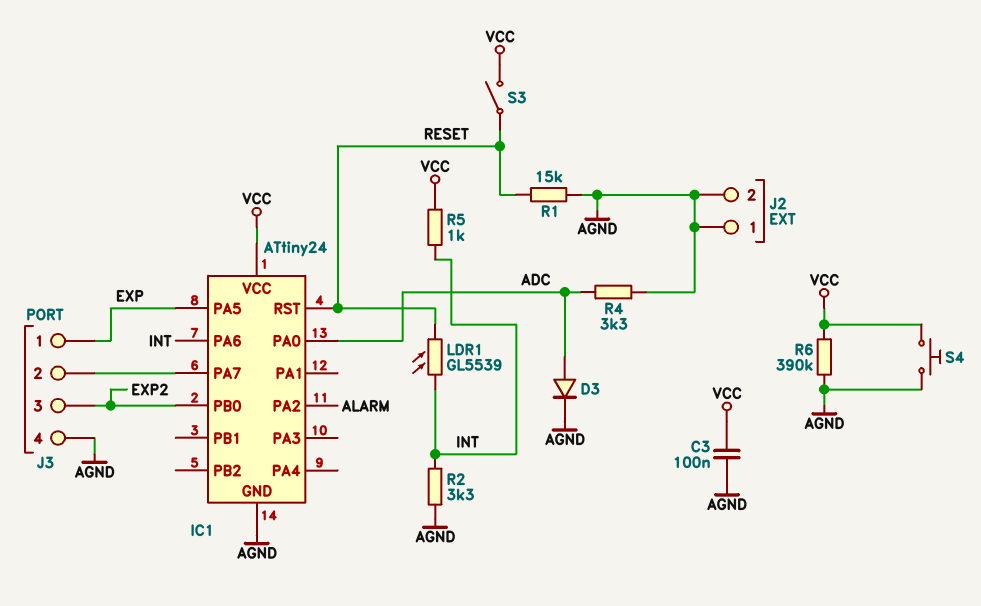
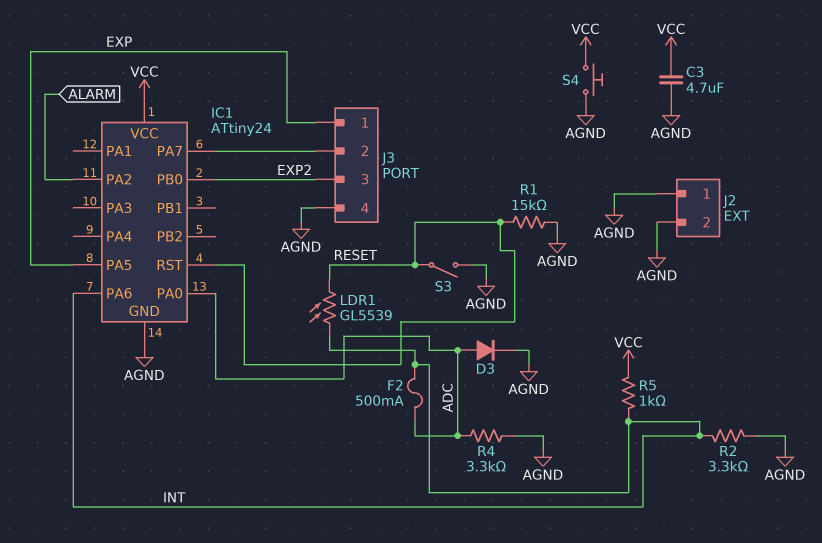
C3: 100nF (AGND, VCC) -> 4.7uF (AGND, VCC)
F2: none -> 500mA (ADC, INT)
R6: 390k (AGND, VCC) -> none
S3: switch (RESET, VCC) -> switch (AGND, RESET)

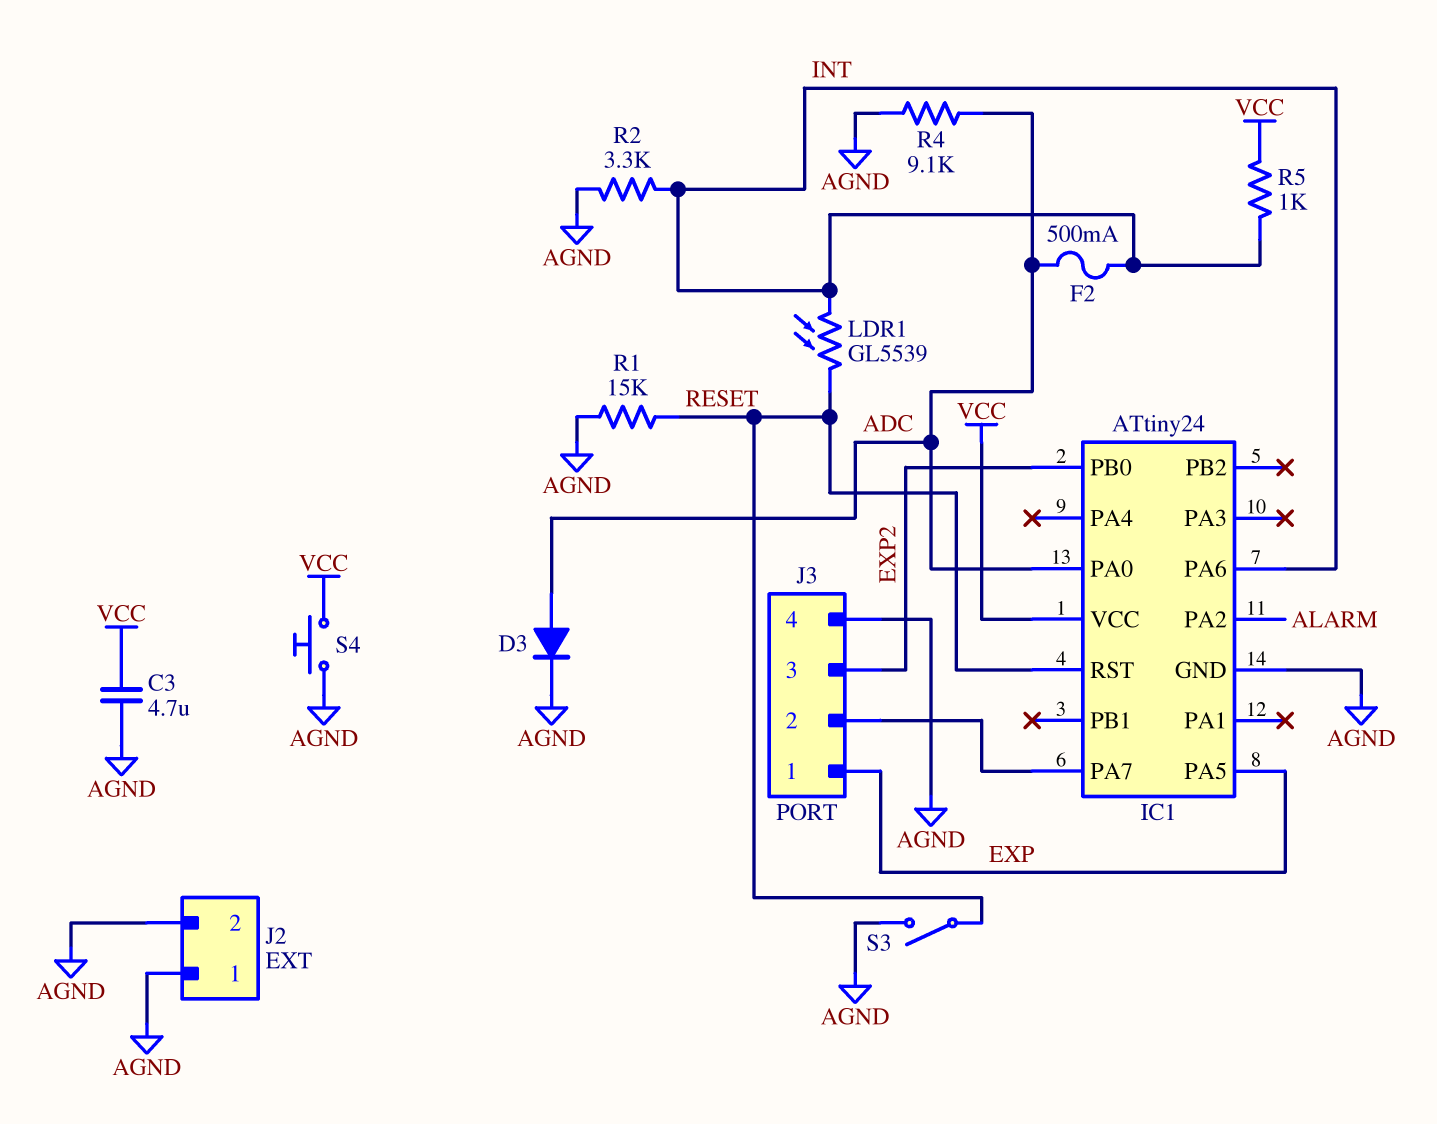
R4: 3.3k (ADC, AGND) -> 9.1k (ADC, AGND)

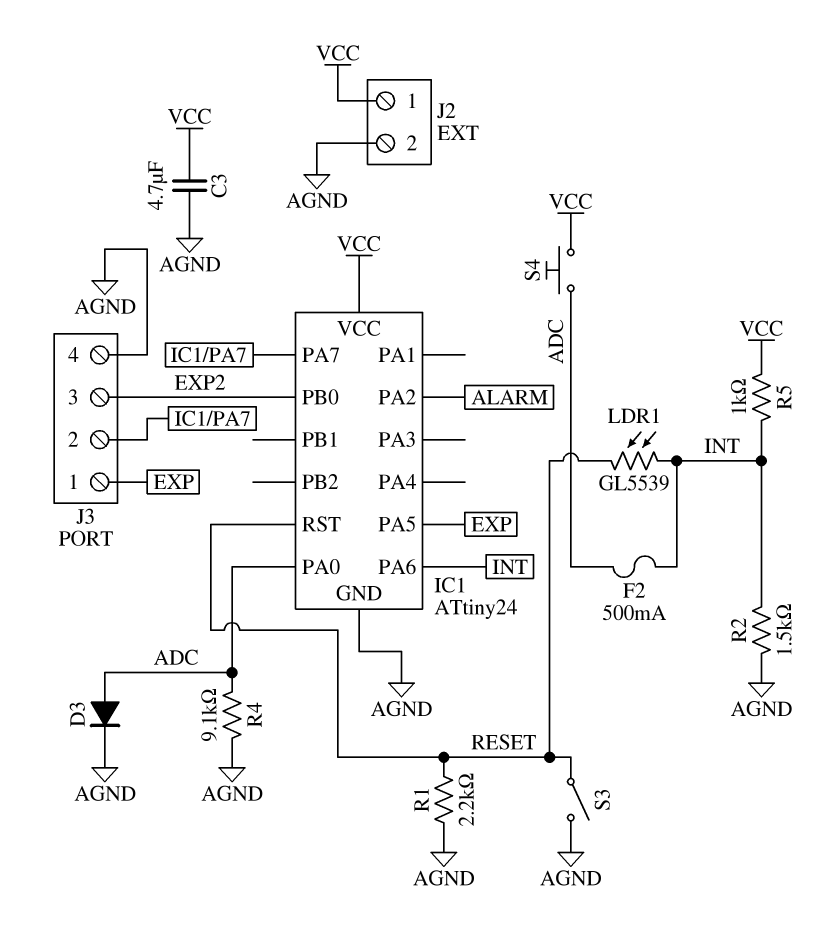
J2 pin 1: AGND -> VCC
R1: 15k (AGND, RESET) -> 2.2k (AGND, RESET)
R2: 3.3k (AGND, INT) -> 1.5k (AGND, INT)
S4: button (AGND, VCC) -> button (ADC, VCC)

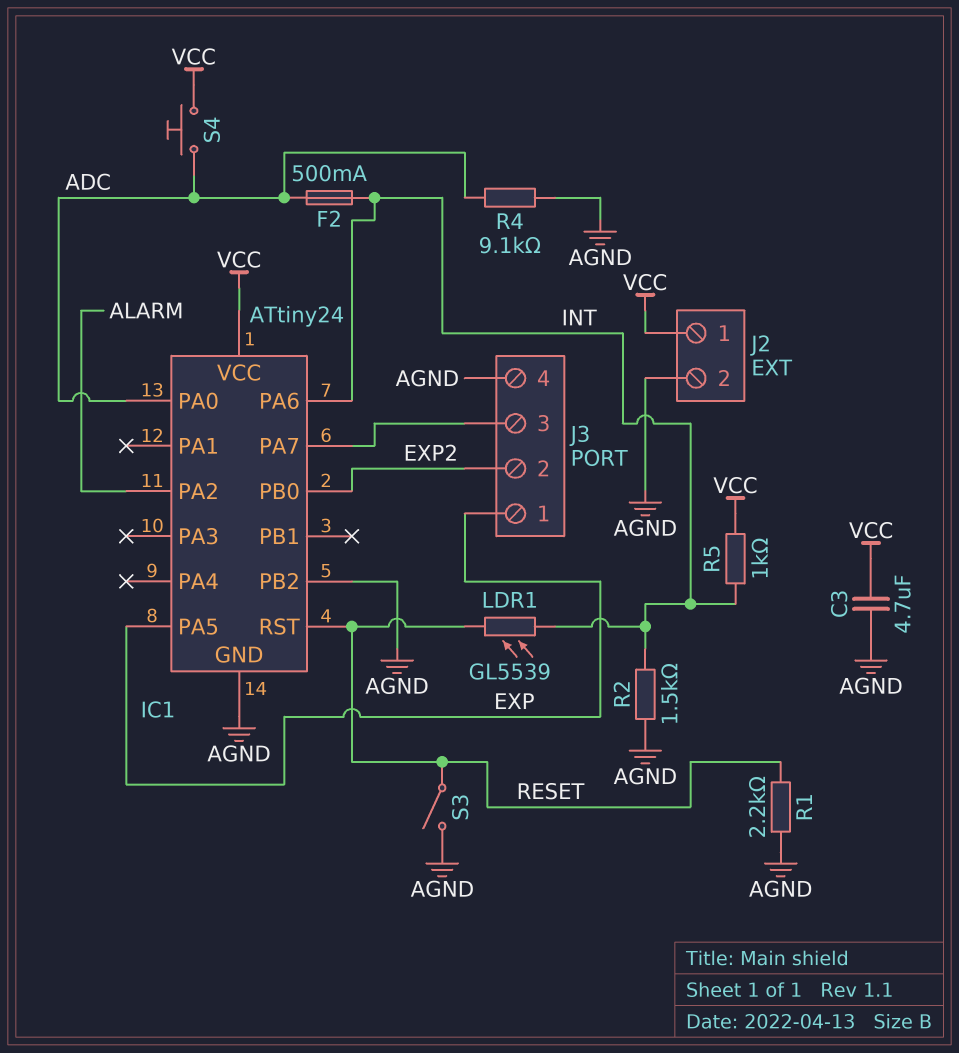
D3: diode (A ADC, K AGND) -> none
IC1 pin PB2: none -> AGND
J3 pin 2: IC1/PA7 -> EXP2
J3 pin 3: EXP2 -> IC1/PA7

